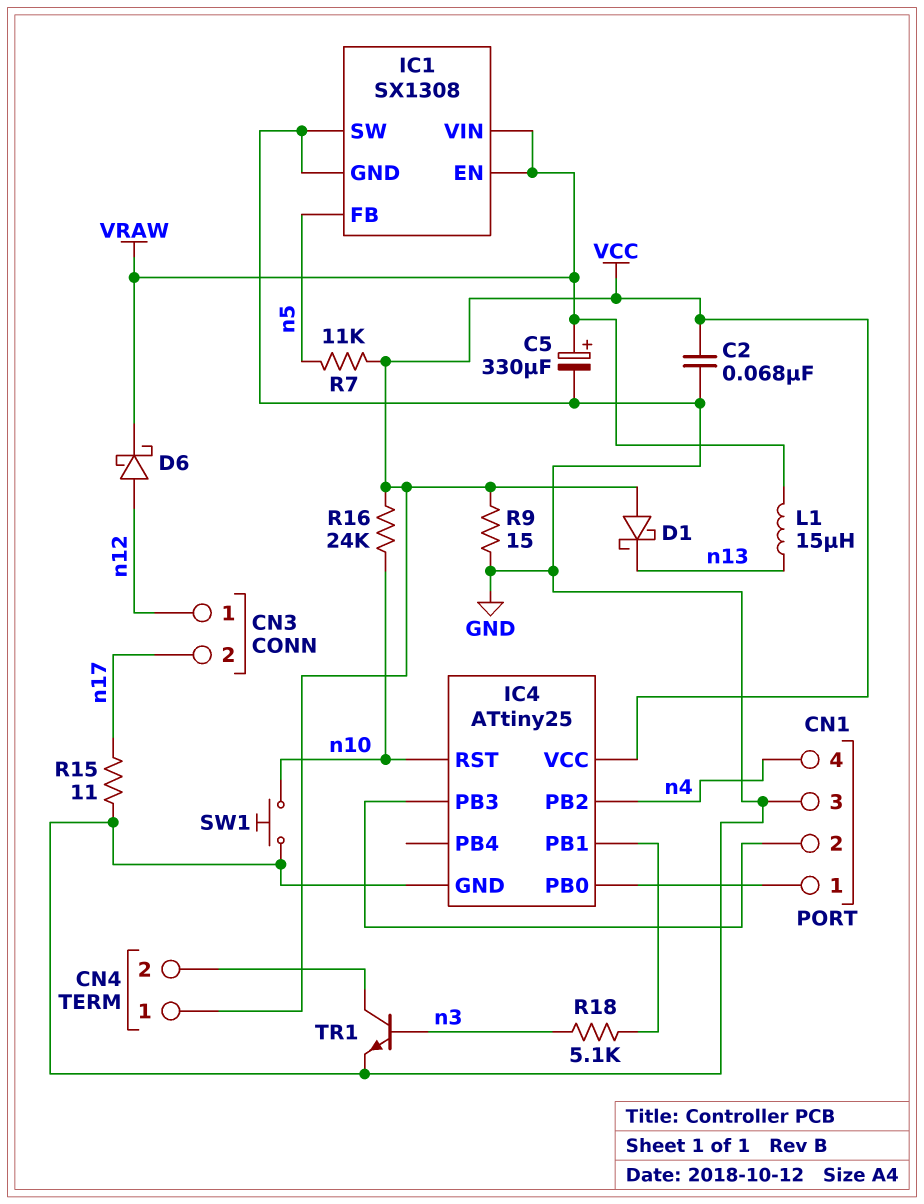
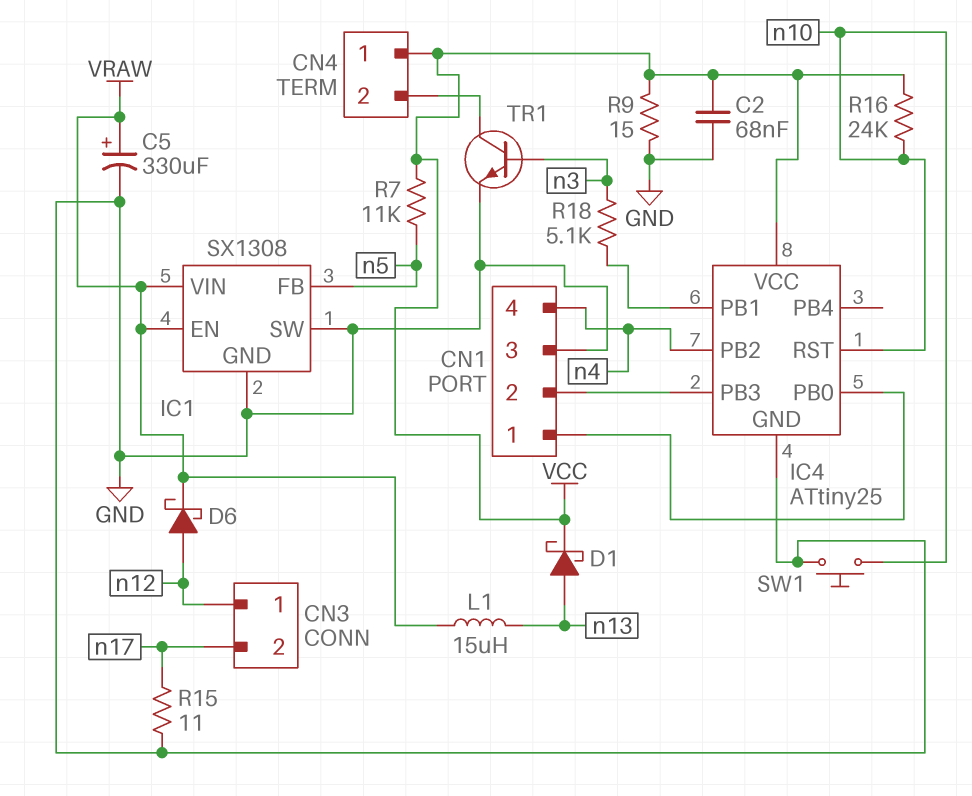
D1: schottky (A VCC, K n13) -> schottky (A n13, K VCC)

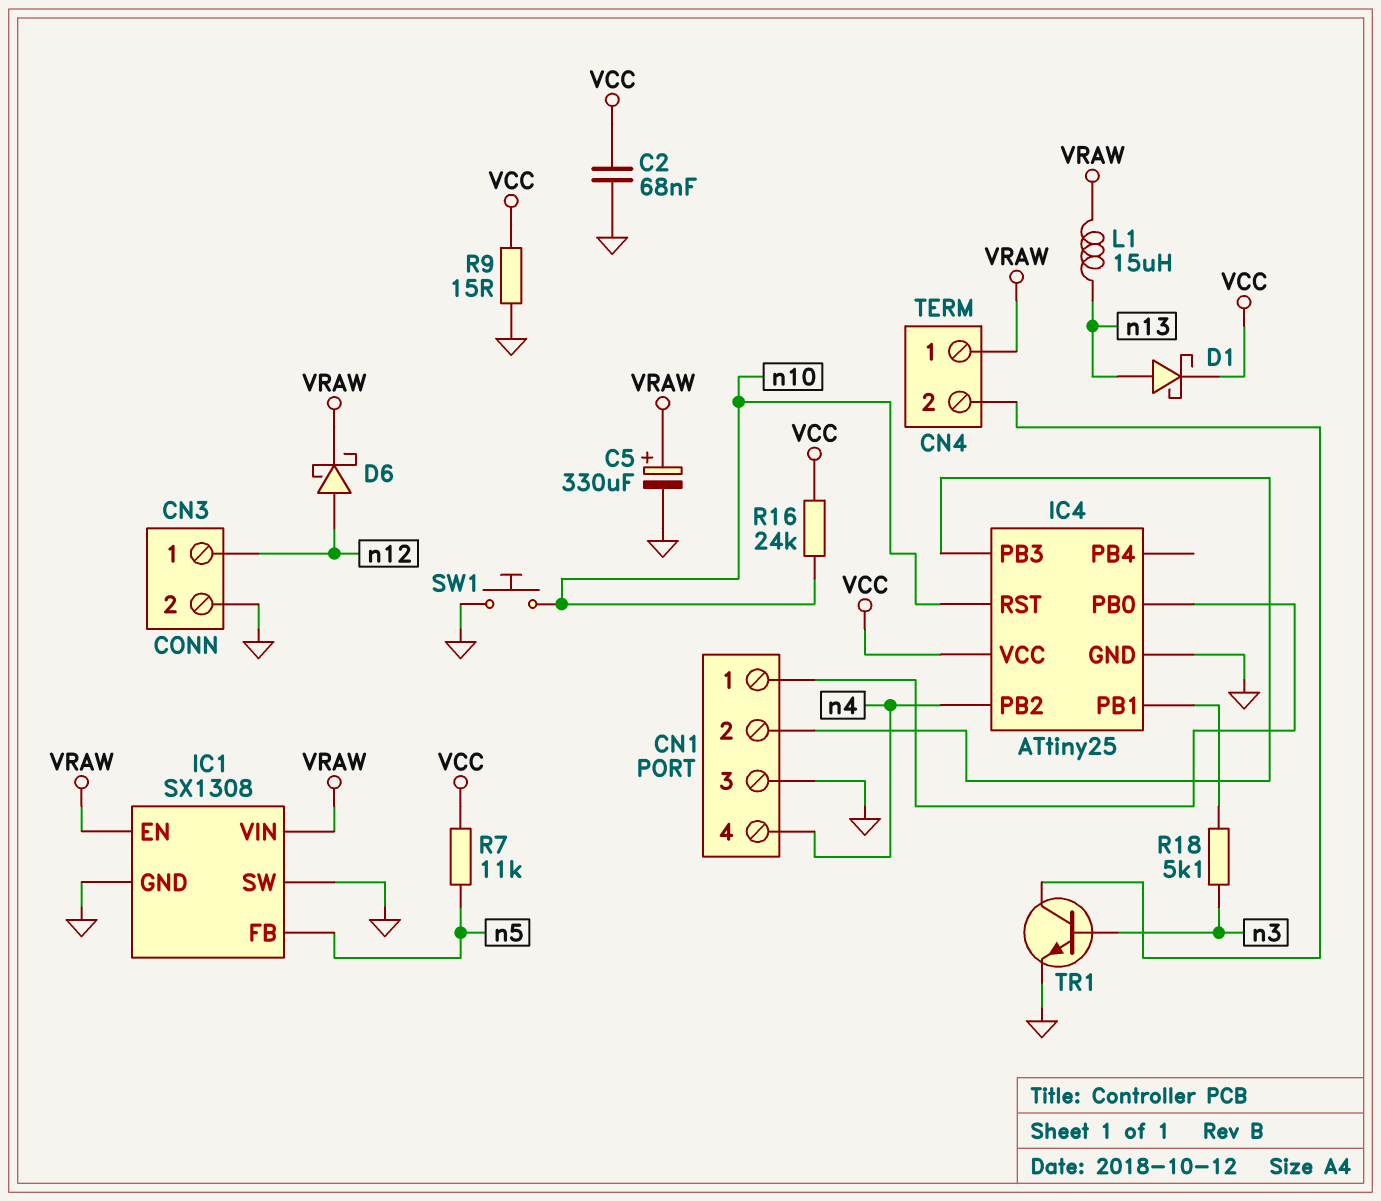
CN3 pin 2: n17 -> GND
CN4 pin 1: VCC -> VRAW
R15: 11 (GND, n17) -> none

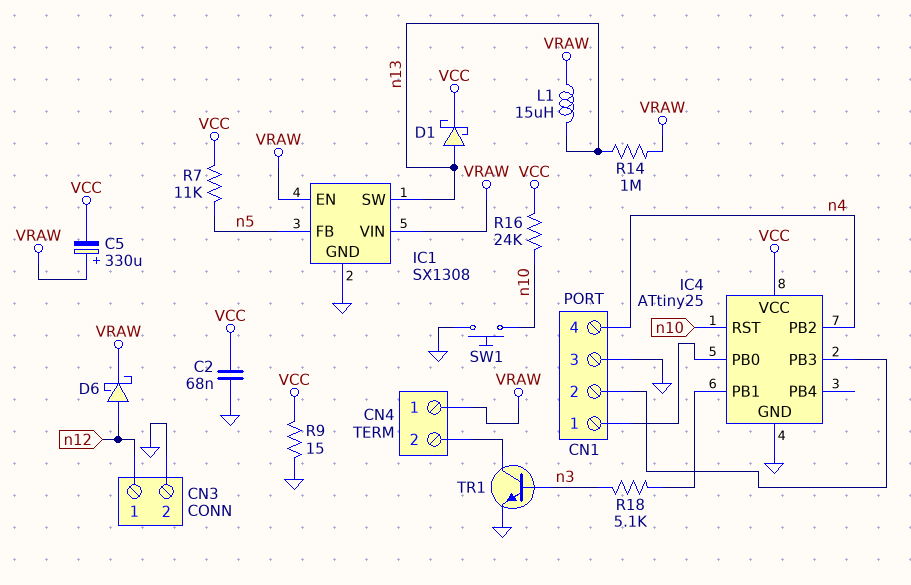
C5: 330uF (plus VRAW, minus GND) -> 330uF (plus VRAW, minus VCC)
IC1 pin SW: GND -> n13
R14: none -> 1M (VRAW, n13)

